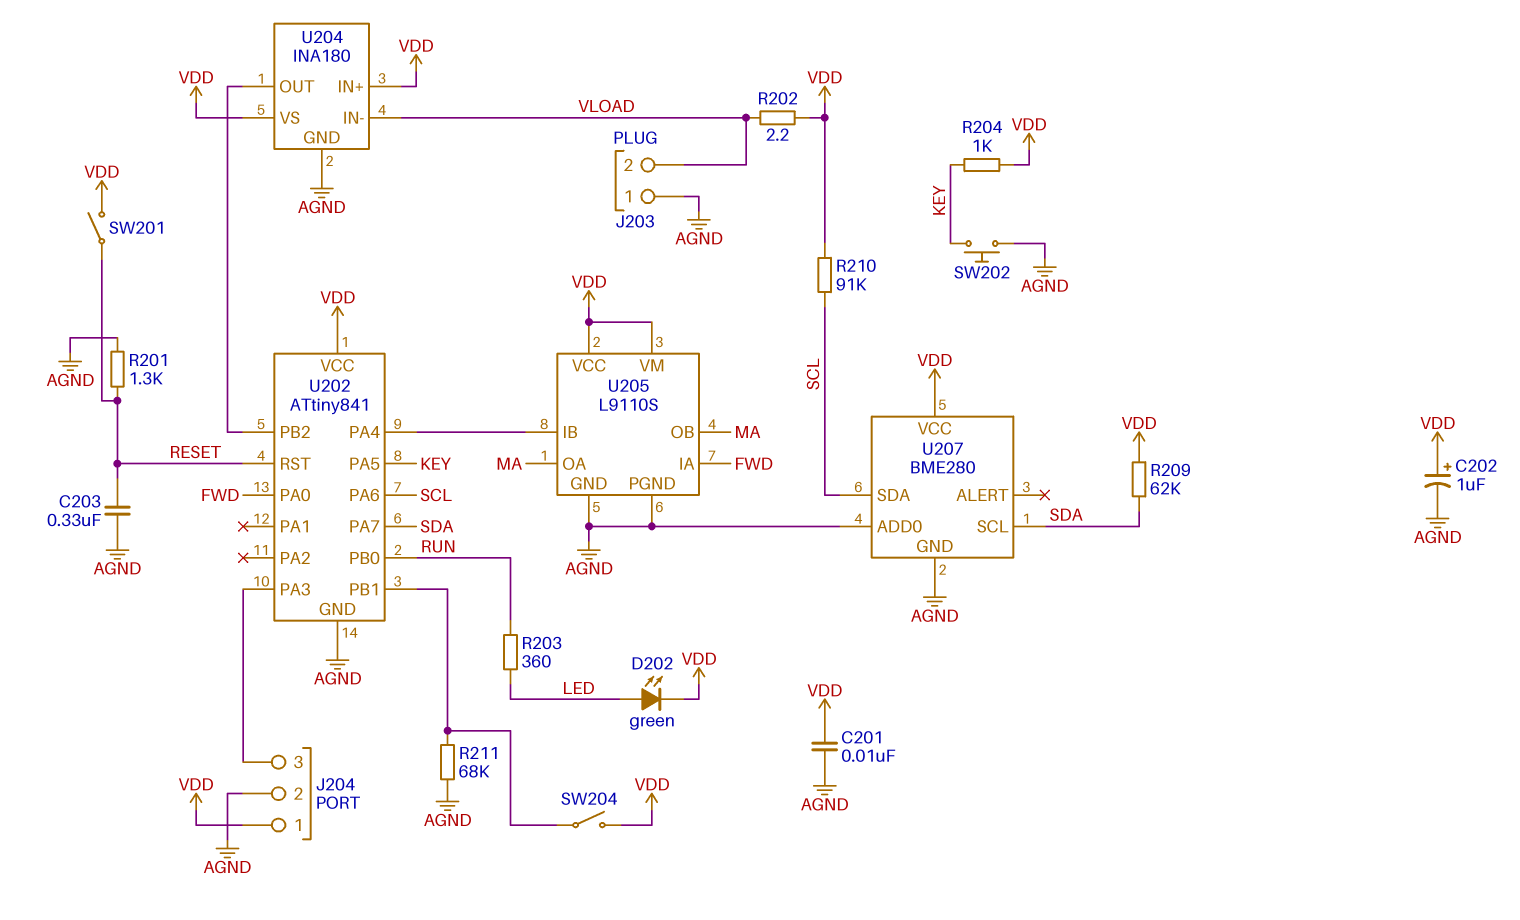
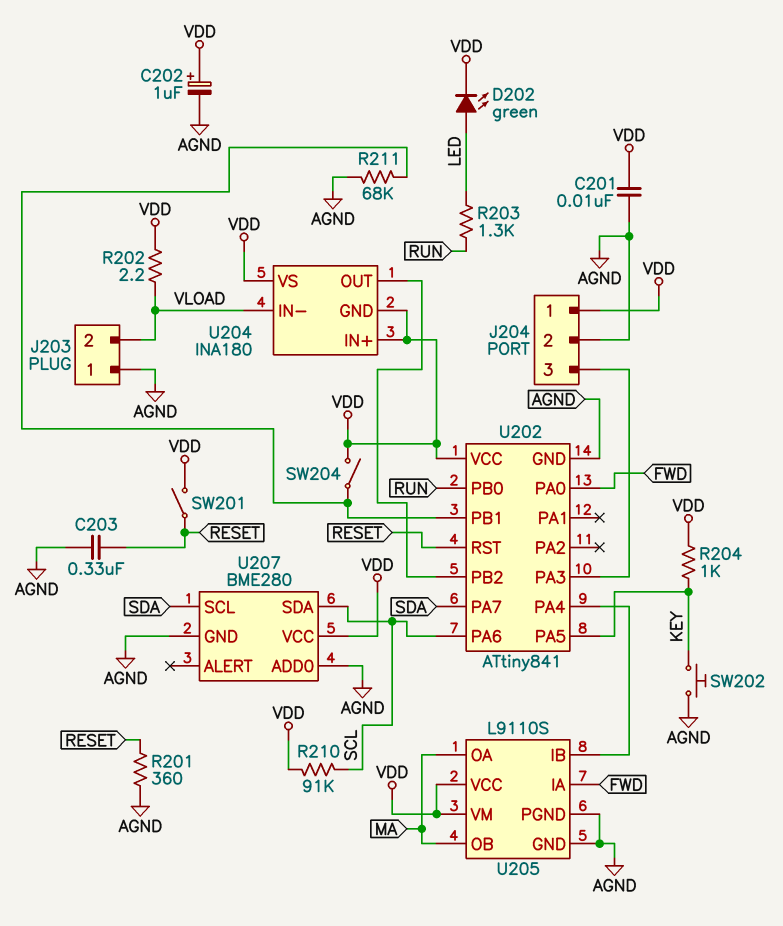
R201: 1.3k (AGND, RESET) -> 360 (AGND, RESET)
R203: 360 (LED, RUN) -> 1.3k (LED, RUN)
R209: 62k (SDA, VDD) -> none
U204 pin GND: AGND -> VDD

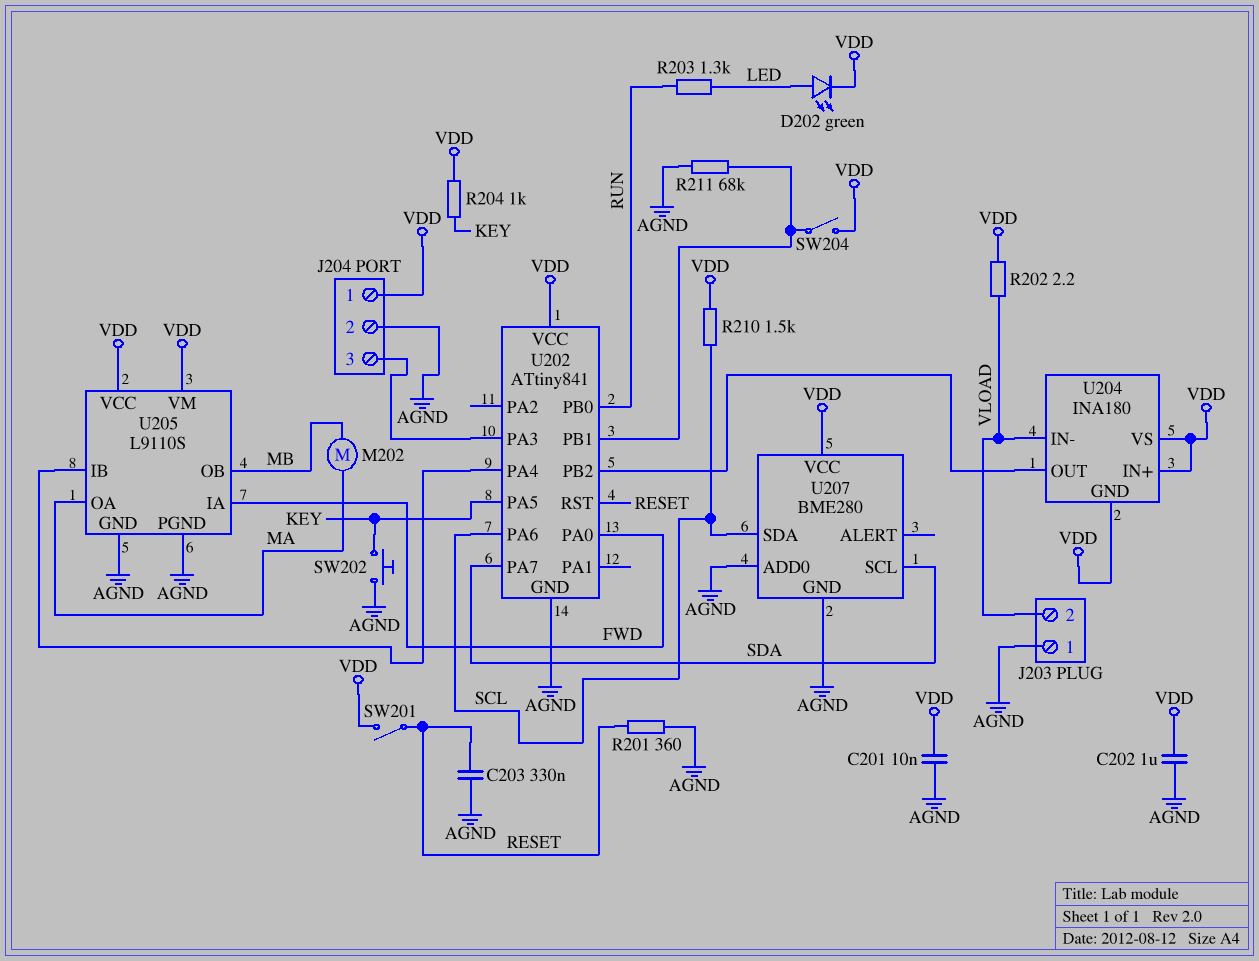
C202: 1uF (plus VDD, minus AGND) -> 1uF (AGND, VDD)
M202: none -> motor (MA, MB)
R210: 91k (SCL, VDD) -> 1.5k (SCL, VDD)
U205 pin OB: MA -> MB

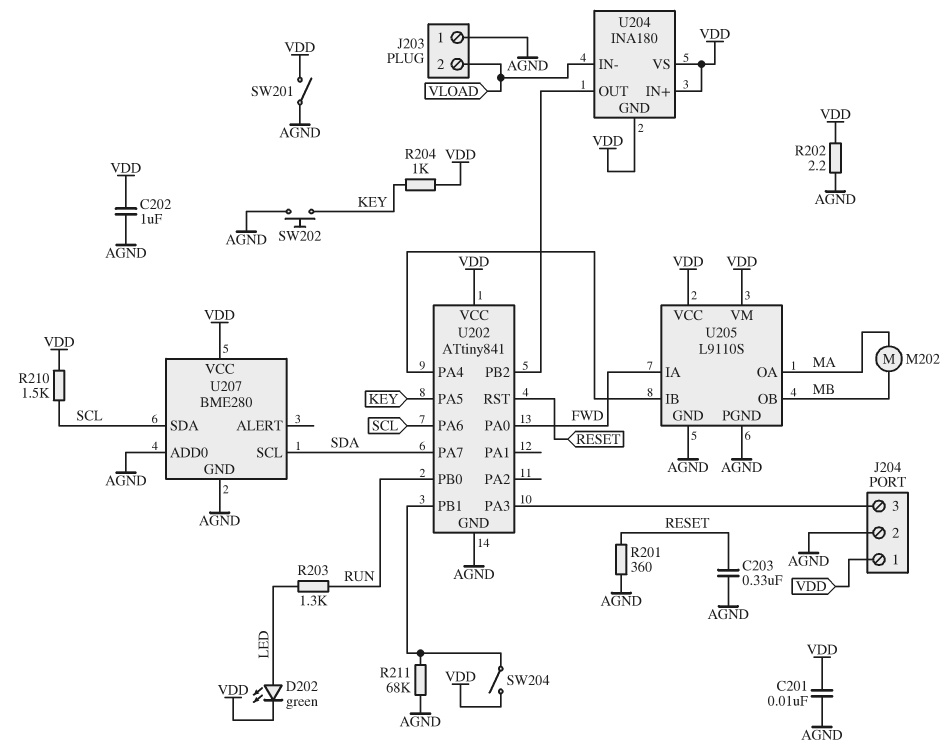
R202: 2.2 (VDD, VLOAD) -> 2.2 (AGND, VDD)
SW201: switch (RESET, VDD) -> switch (AGND, VDD)

